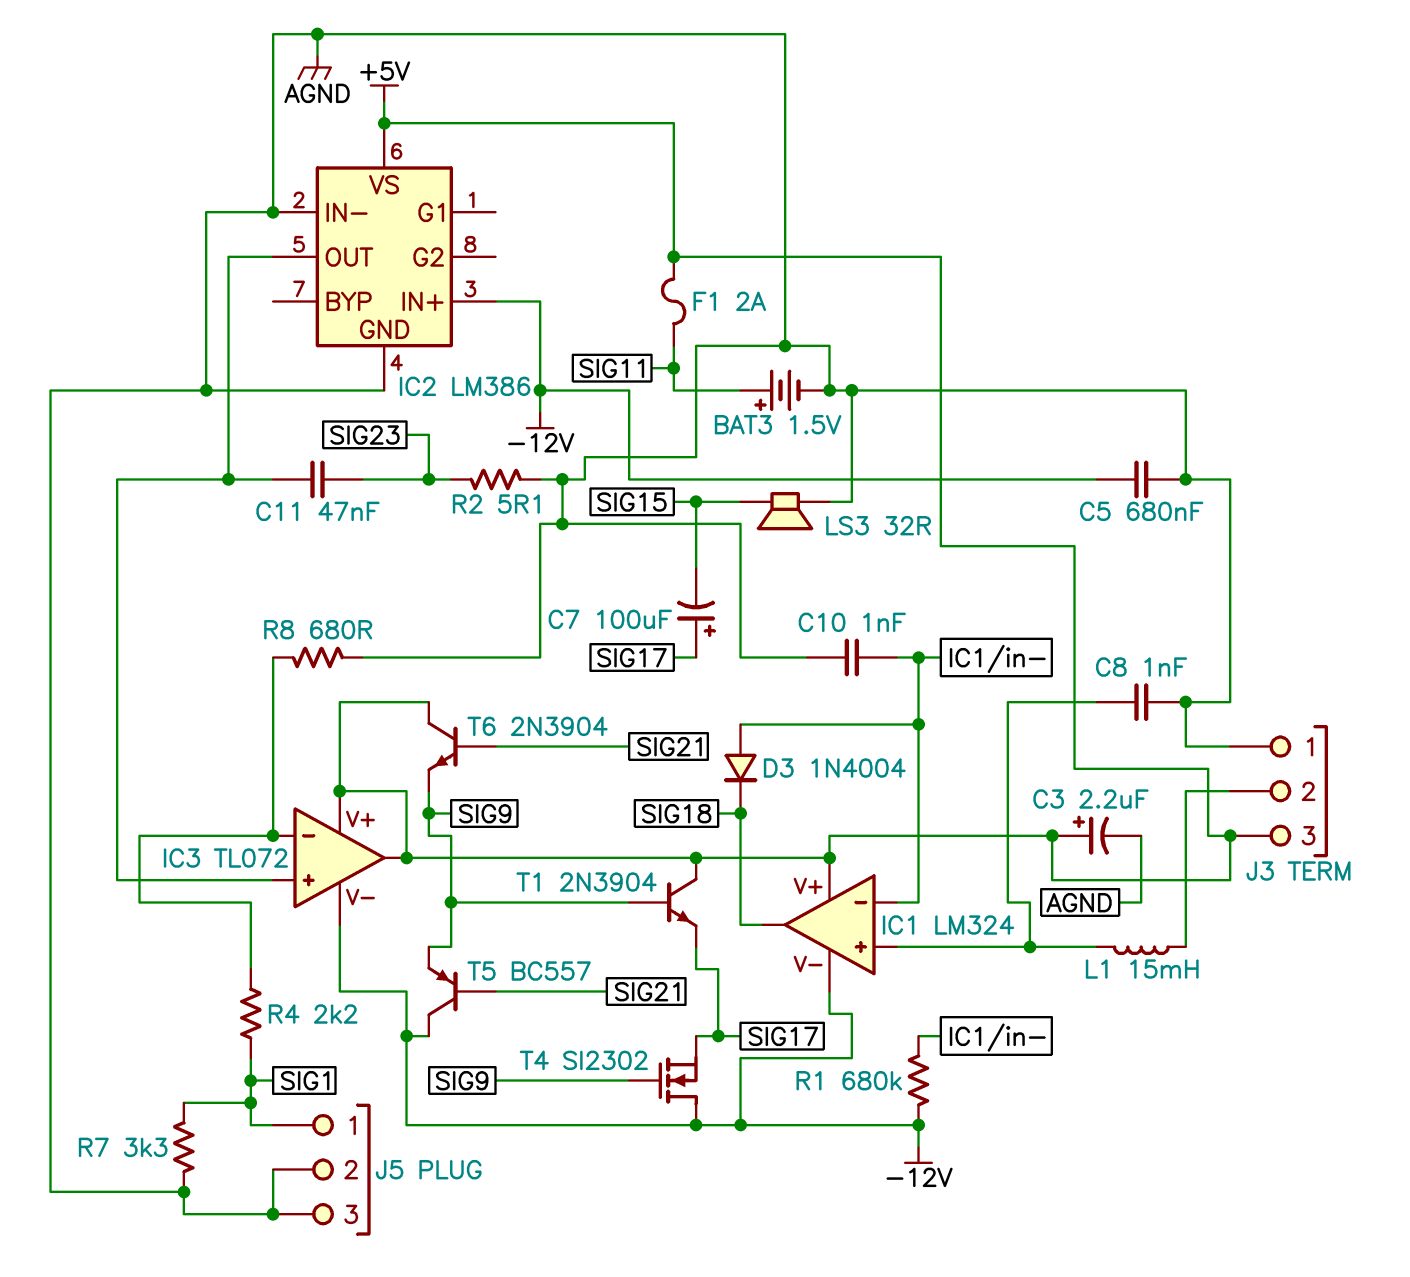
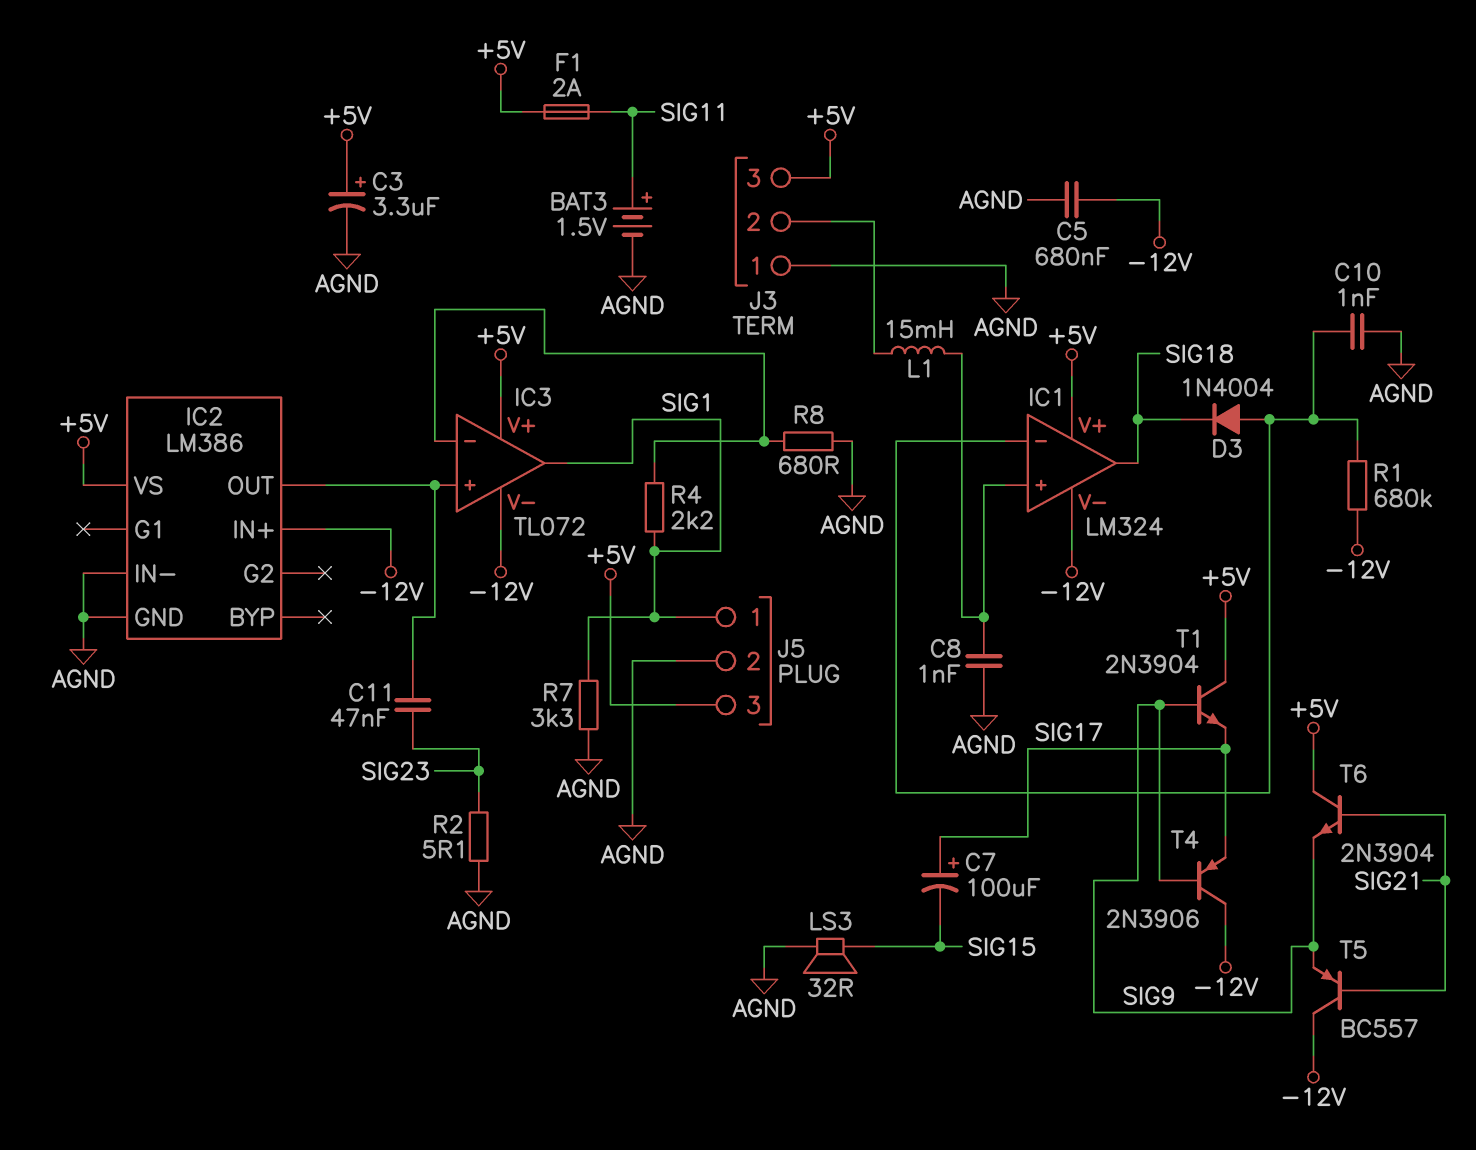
C3: 2.2uF (plus +5V, minus AGND) -> 3.3uF (plus +5V, minus AGND)
IC3 pin out: +5V -> SIG1
J5 pin 3: AGND -> +5V
T4: NMOS SI2302 (G SIG9, D -12V, S SIG17) -> PNP 2N3906 (B SIG9, C -12V, E SIG17)

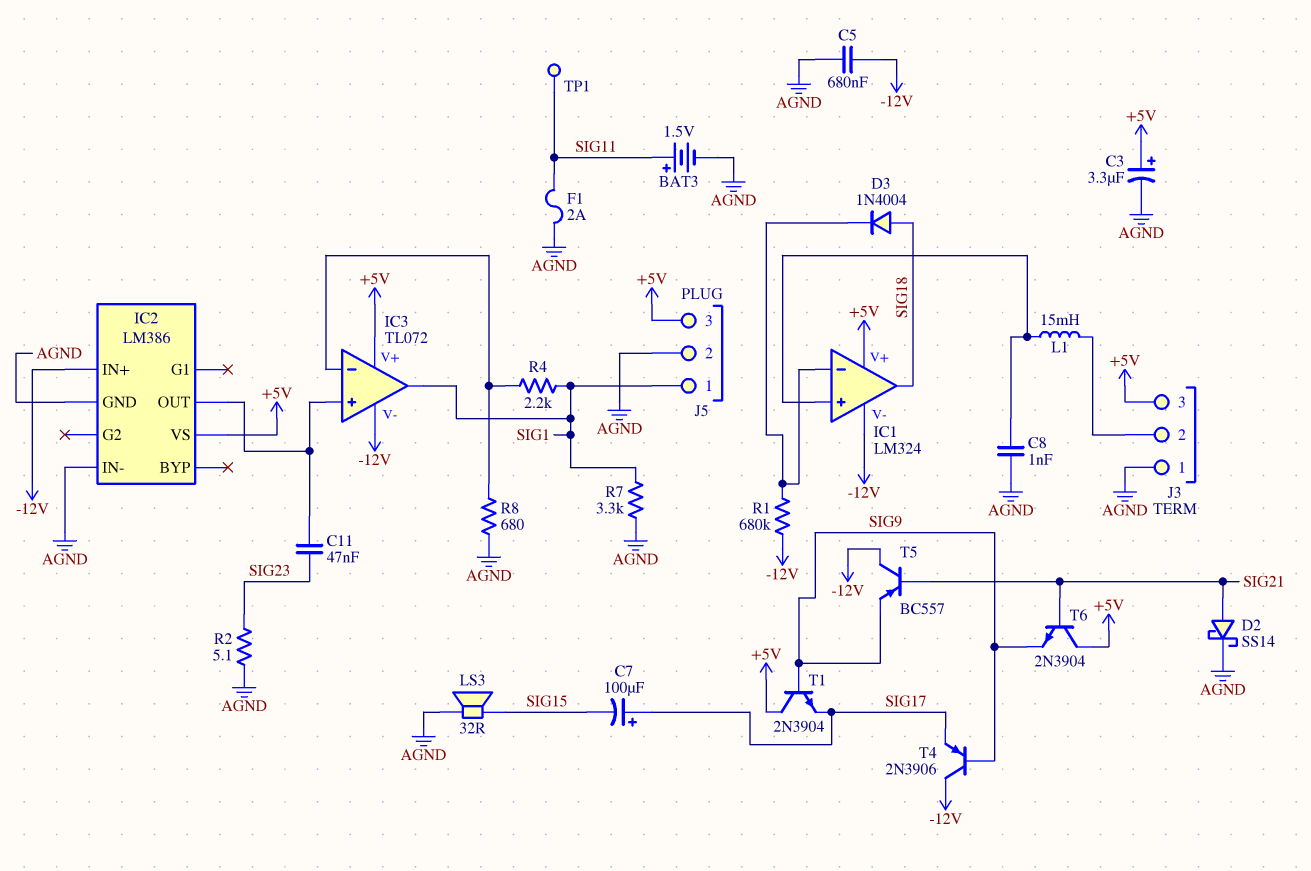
C10: 1nF (AGND, IC1/in-) -> none
D2: none -> schottky SS14 (A SIG21, K AGND)
D3: diode 1N4004 (A IC1/in-, K SIG18) -> diode 1N4004 (A SIG18, K IC1/in-)
F1: 2A (+5V, SIG11) -> 2A (AGND, SIG11)
TP1: none -> test point (SIG11)

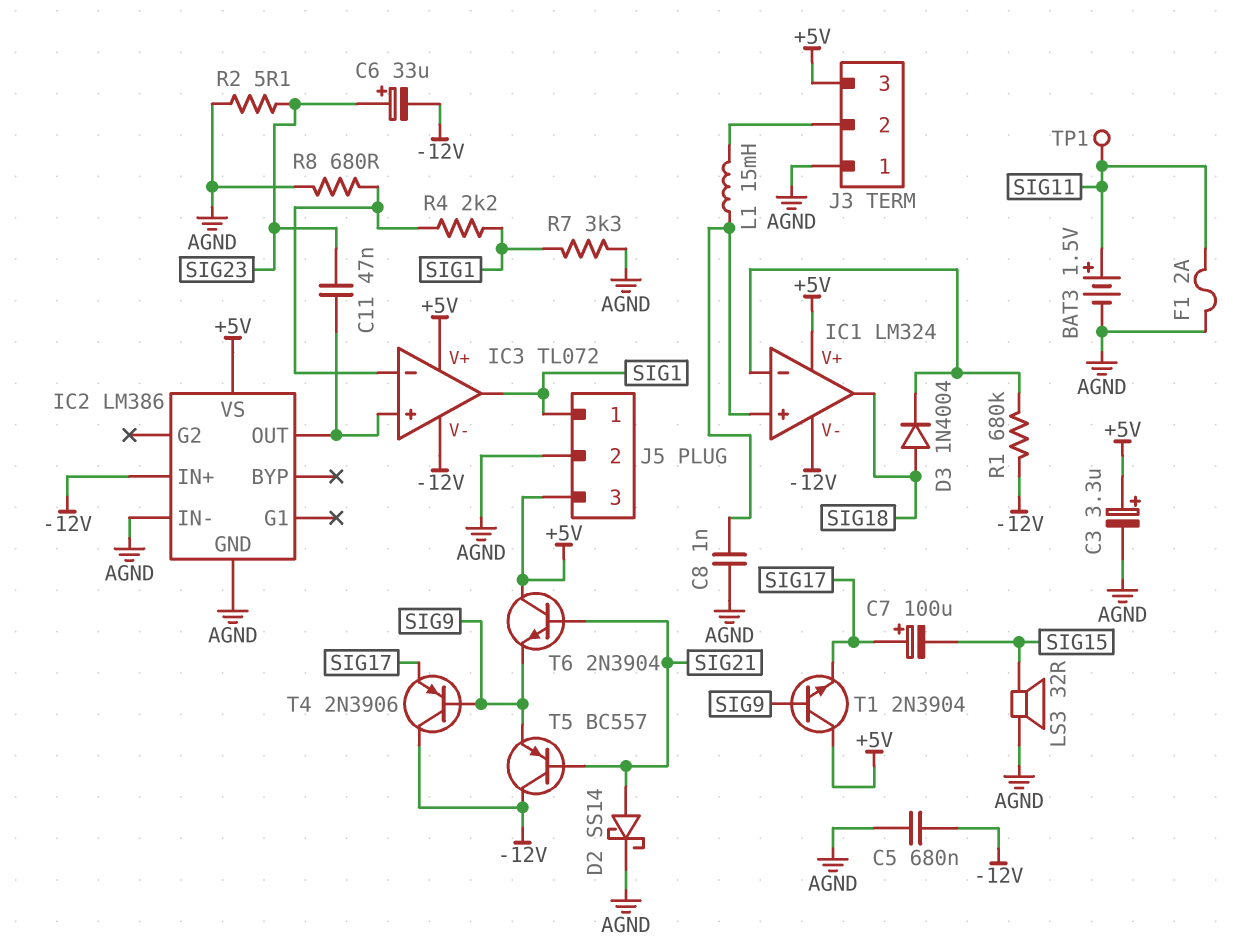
C6: none -> 33uF (plus SIG23, minus -12V)

